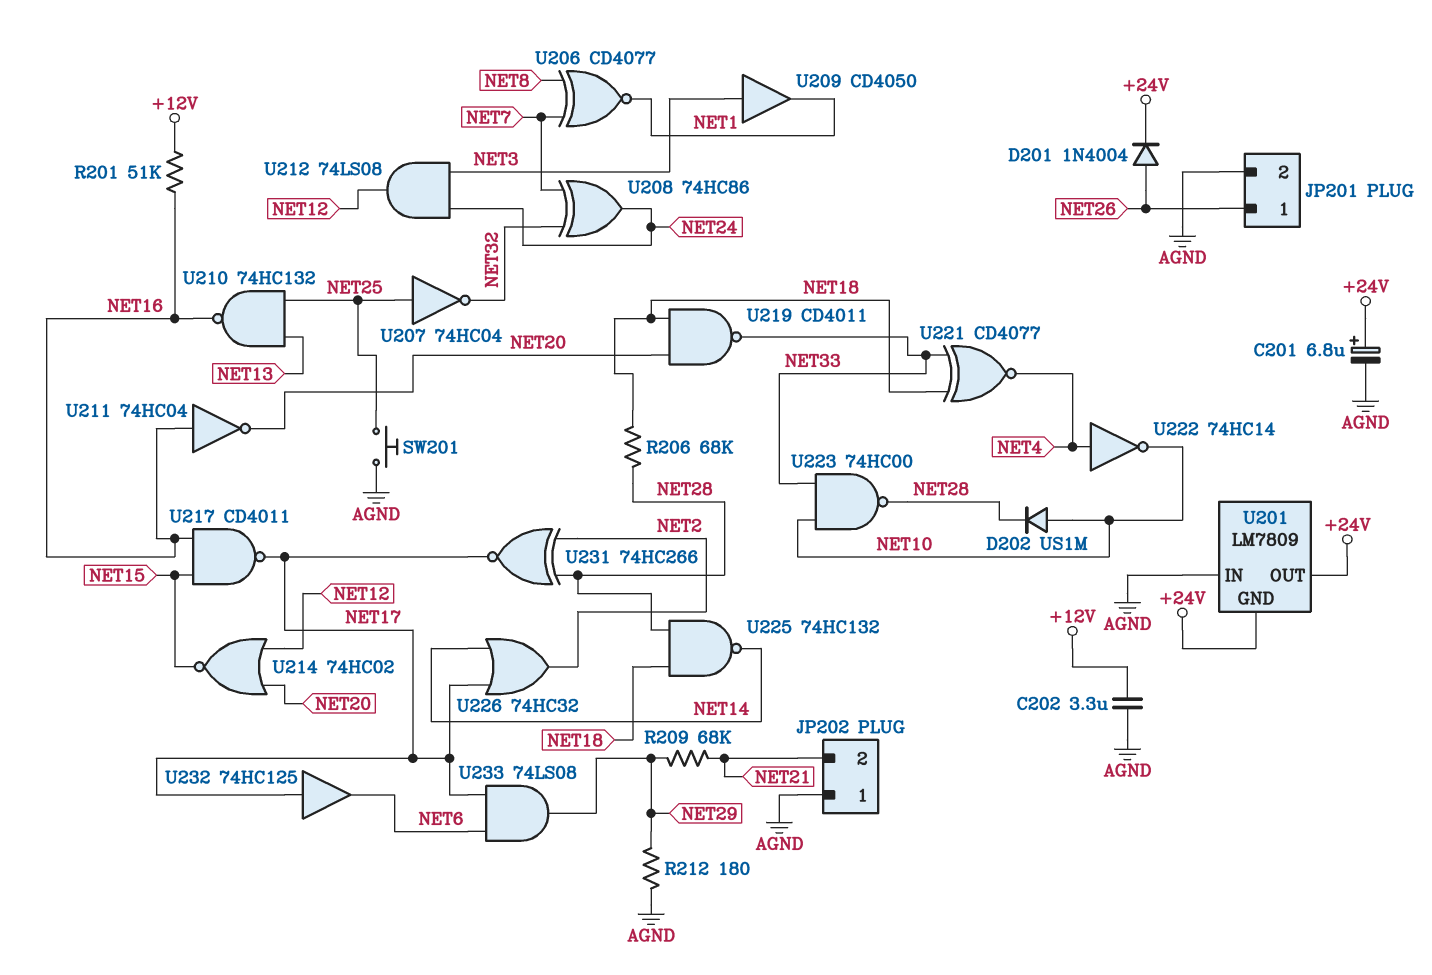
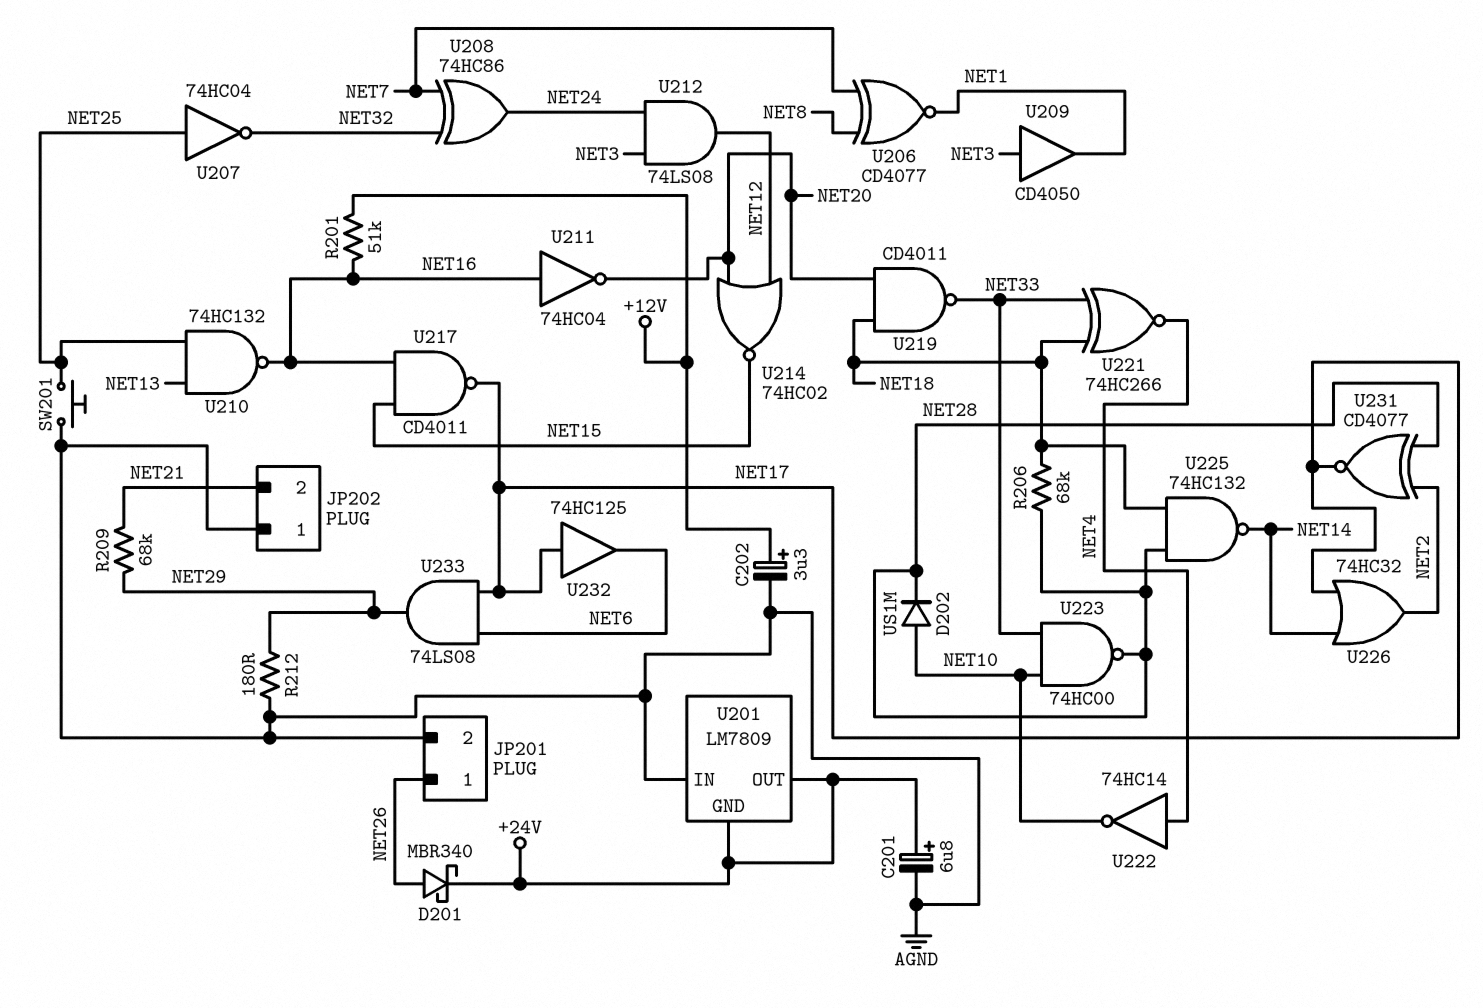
C202: 3.3uF (+12V, AGND) -> 3.3uF (plus +12V, minus AGND)
D201: diode 1N4004 (A NET26, K +24V) -> schottky MBR340 (A NET26, K +24V)
U221: XNOR CD4077 (in NET18, in NET33, out NET4) -> XNOR 74HC266 (in NET18, in NET33, out NET4)
U231: XNOR 74HC266 (in NET2, in NET28, out NET17) -> XNOR CD4077 (in NET2, in NET28, out NET17)

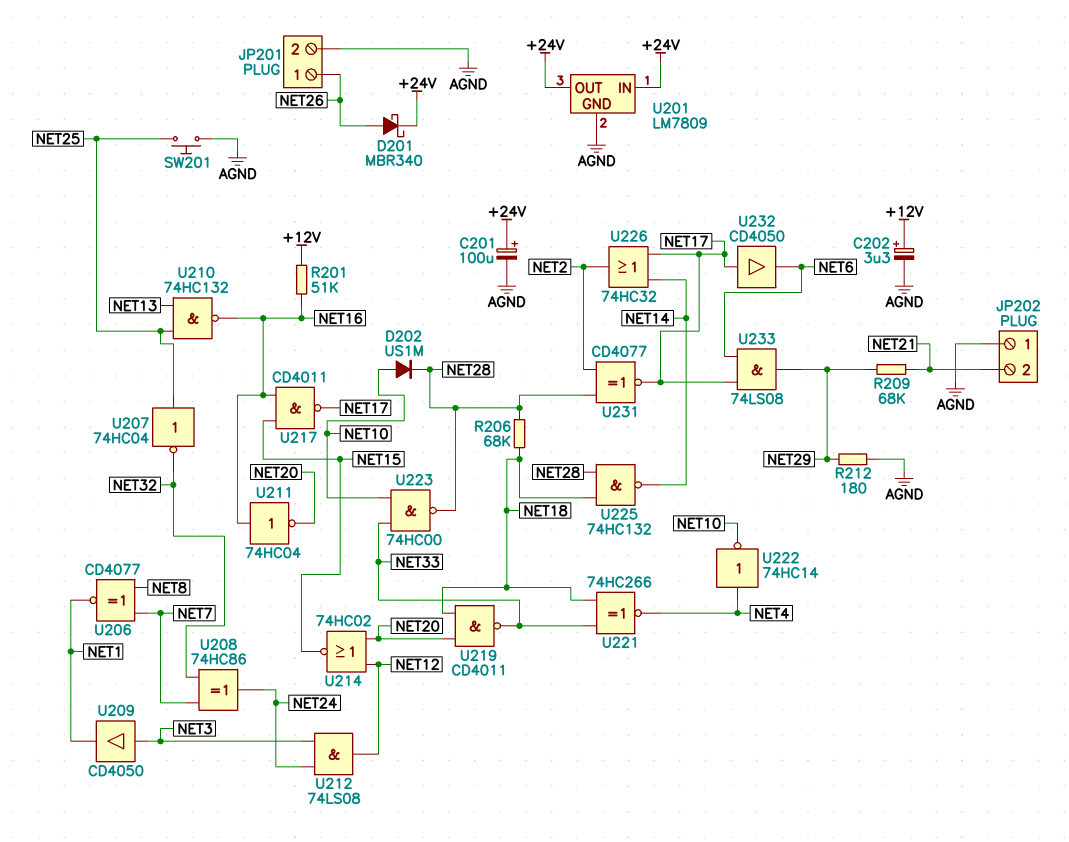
C201: 6.8uF (plus +24V, minus AGND) -> 100uF (plus +24V, minus AGND)
U201 pin GND: +24V -> AGND
U201 pin IN: AGND -> +24V
U232: buffer 74HC125 (in NET17, out NET6) -> buffer CD4050 (in NET17, out NET6)

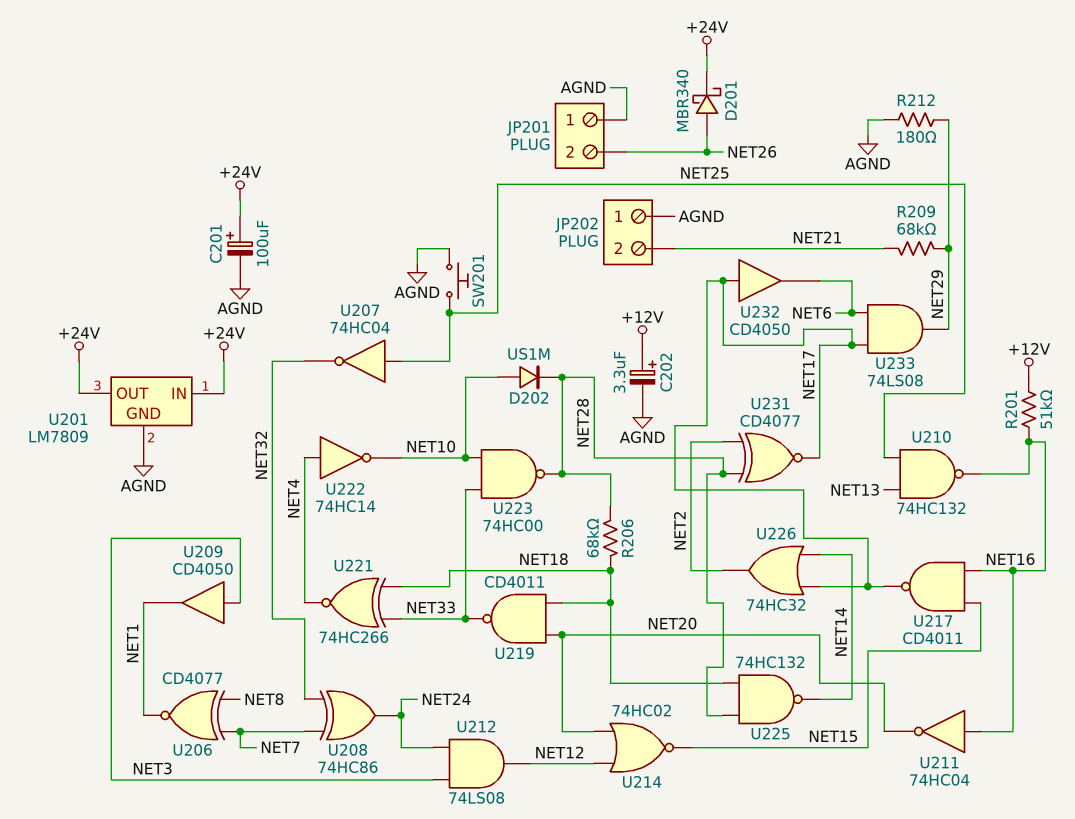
JP201 pin 1: NET26 -> AGND
JP201 pin 2: AGND -> NET26

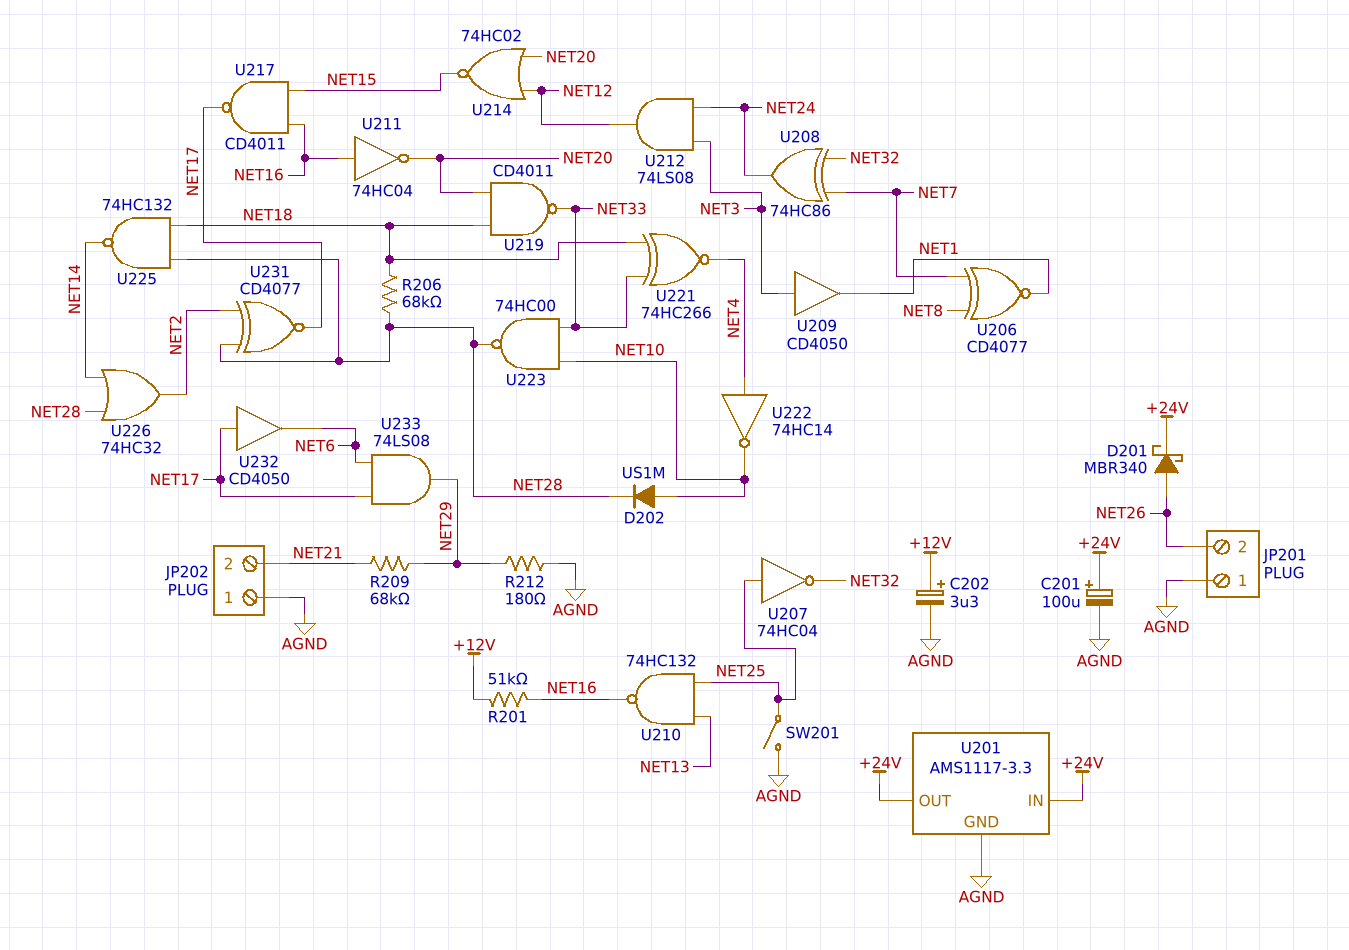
SW201: button (AGND, NET25) -> switch (AGND, NET25)
U201: LM7809 -> AMS1117-3.3
U226: OR 74HC32 (in NET14, in NET17, out NET2) -> OR 74HC32 (in NET14, in NET28, out NET2)

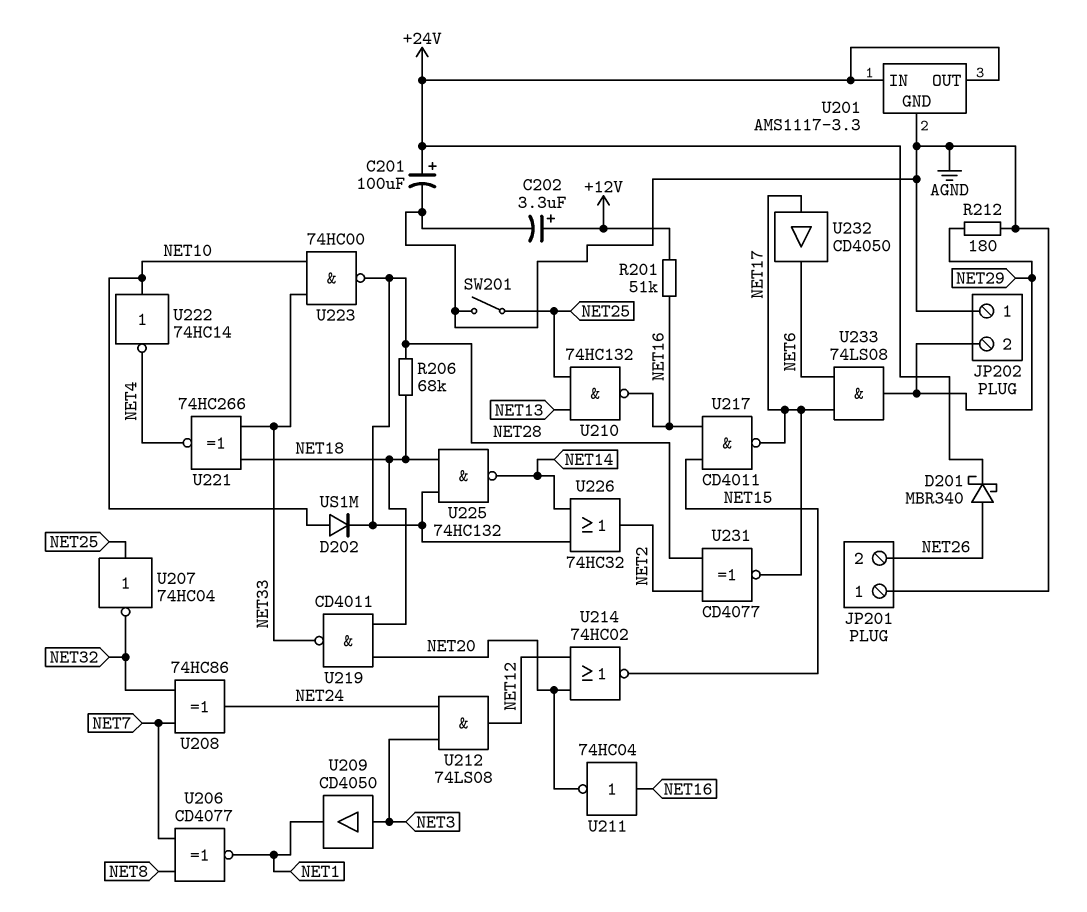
JP202 pin 2: NET21 -> NET29
R209: 68k (NET21, NET29) -> none
U222: NOT 74HC14 (in NET4, out NET10) -> NOT 74HC14 (in NET10, out NET4)

